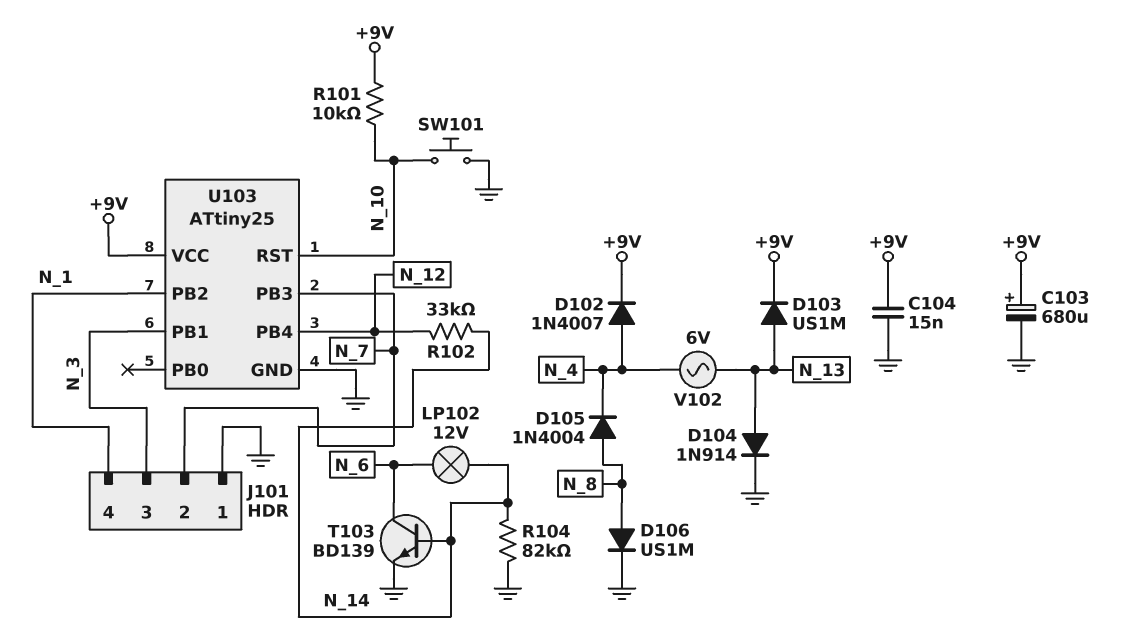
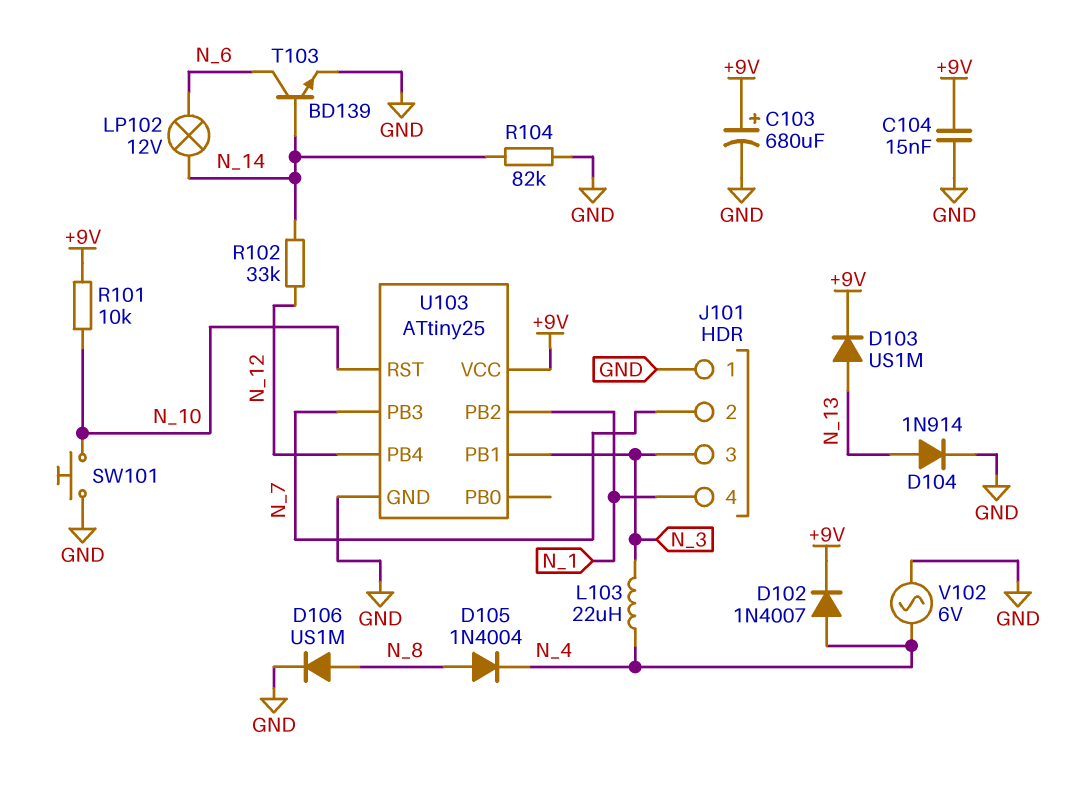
L103: none -> 22uH (N_3, N_4)
V102: AC 6V (N_4, N_13) -> AC 6V (GND, N_4)

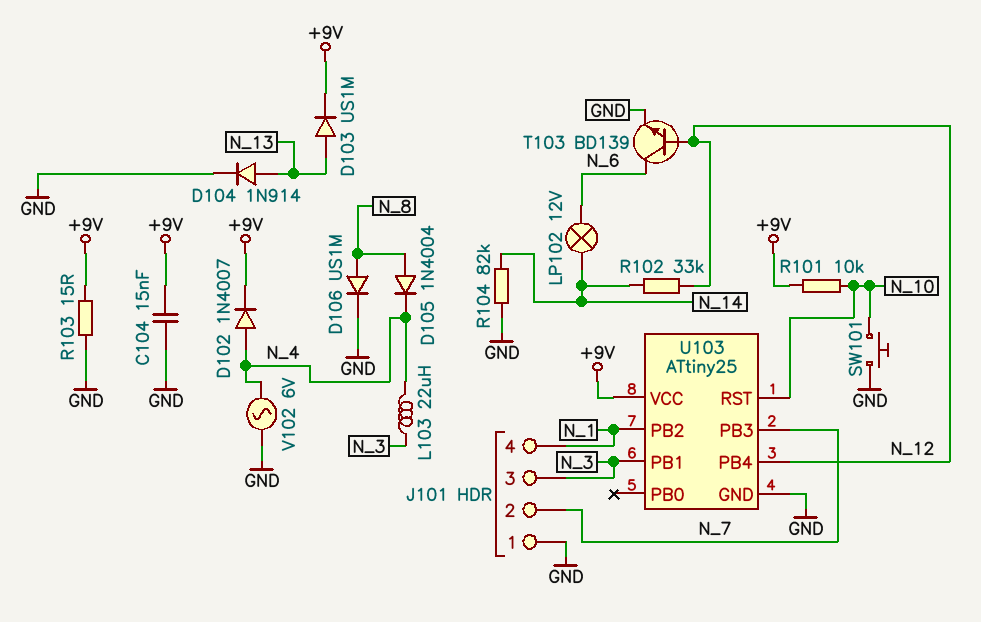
C103: 680uF (plus +9V, minus GND) -> none
R103: none -> 15 (+9V, GND)
T103: NPN BD139 (B N_14, C N_6, E GND) -> NPN BD139 (B N_12, C N_6, E GND)

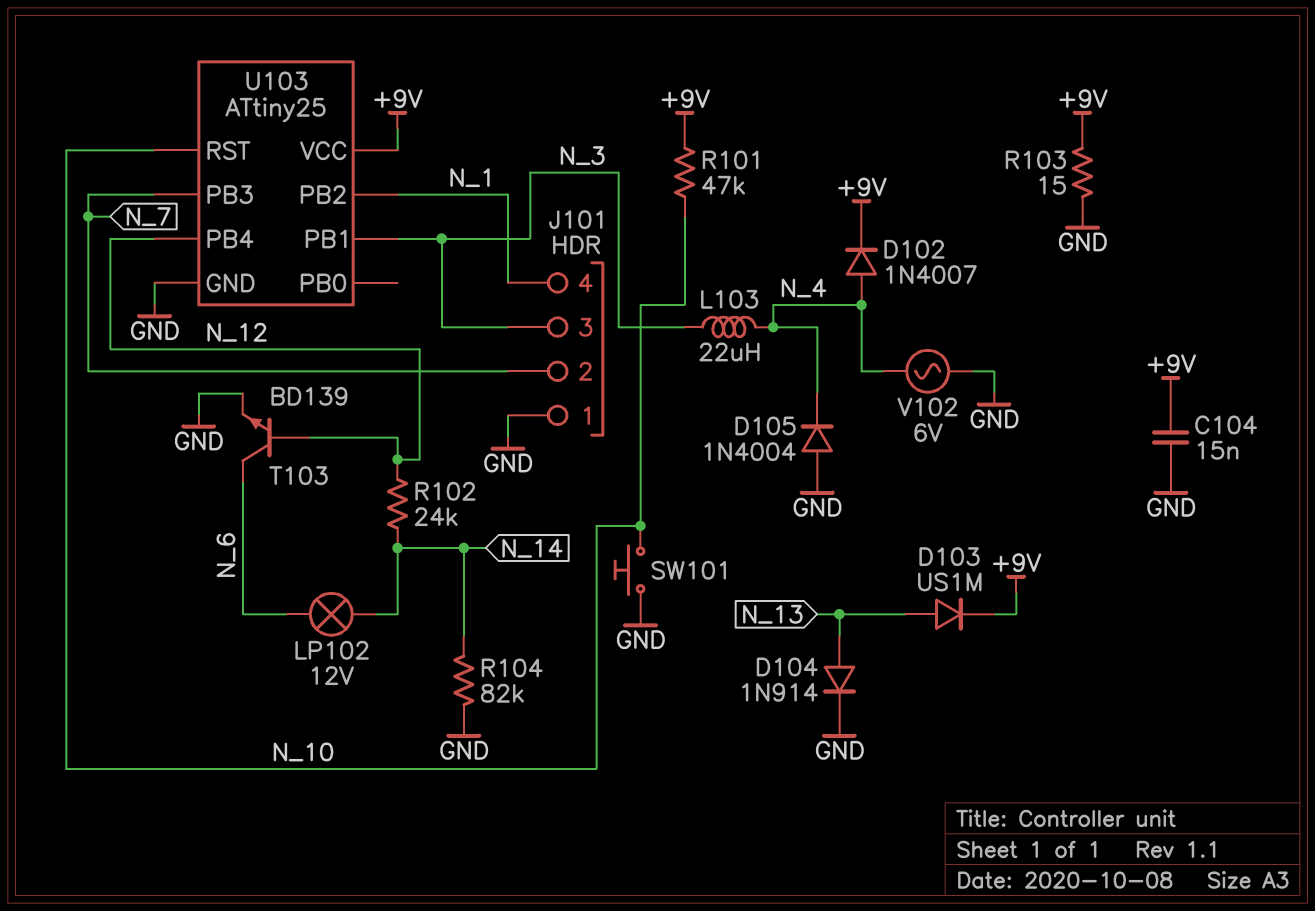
D105: diode 1N4004 (A N_8, K N_4) -> diode 1N4004 (A GND, K N_4)
D106: diode US1M (A N_8, K GND) -> none
R101: 10k (+9V, N_10) -> 47k (+9V, N_10)
R102: 33k (N_12, N_14) -> 24k (N_12, N_14)

